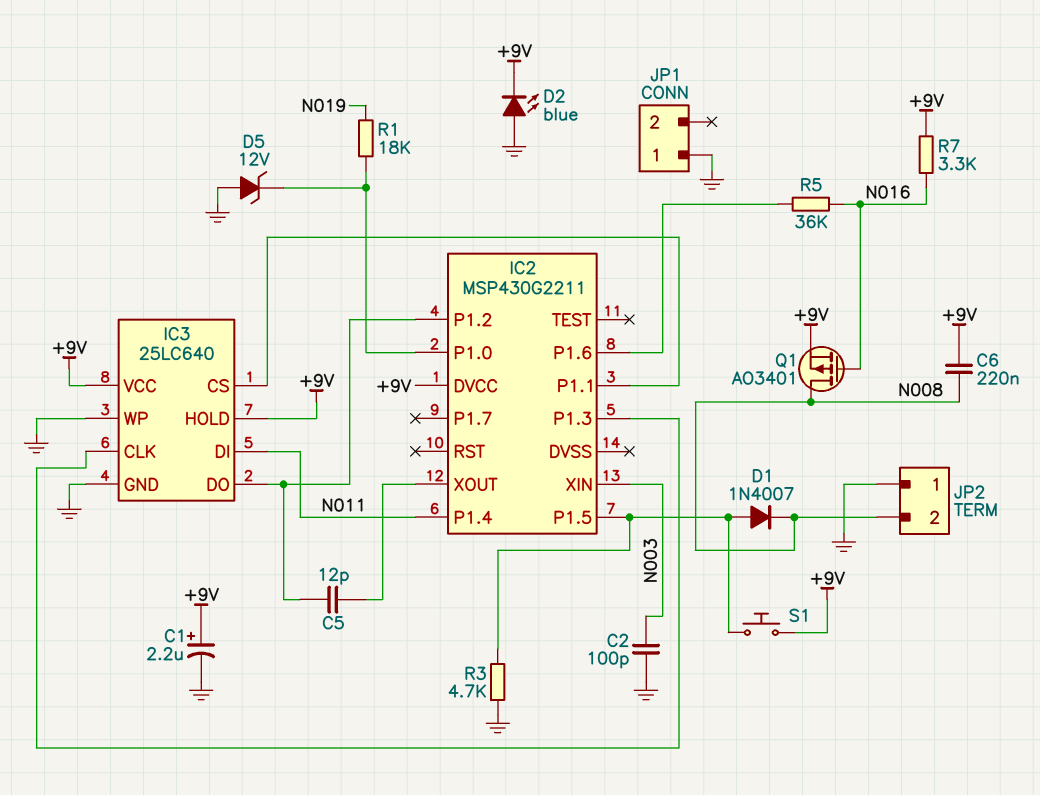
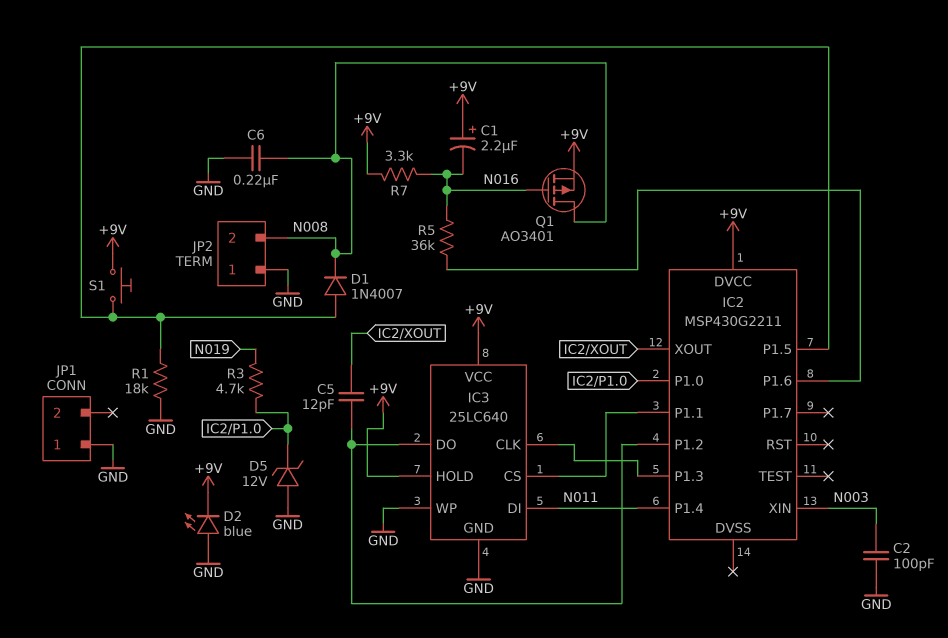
C1: 2.2uF (plus +9V, minus GND) -> 2.2uF (plus +9V, minus N016)
C6: 220nF (+9V, N008) -> 220nF (GND, N008)
R1: 18k (IC2/P1.0, N019) -> 18k (GND, IC2/P1.5)
R3: 4.7k (GND, IC2/P1.5) -> 4.7k (IC2/P1.0, N019)

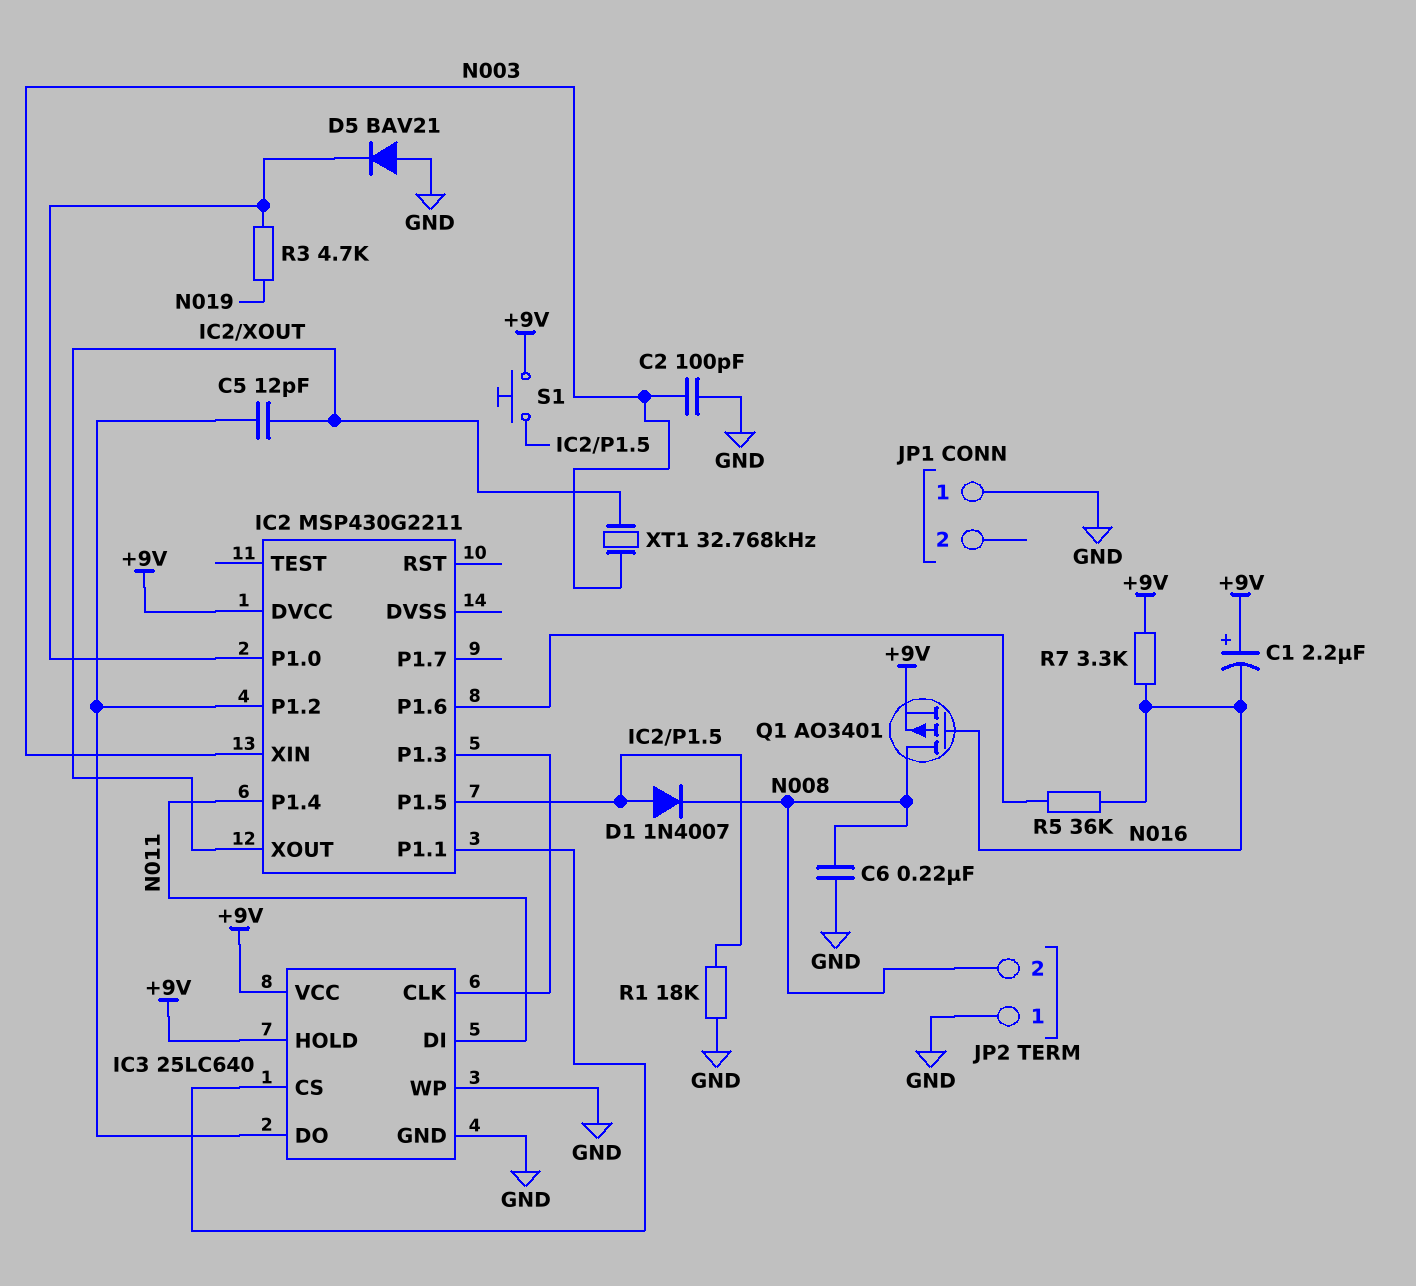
D2: LED blue (A GND, K +9V) -> none
D5: zener 12V (A GND, K IC2/P1.0) -> diode BAV21 (A GND, K IC2/P1.0)
XT1: none -> 32.768kHz (IC2/XOUT, N003)

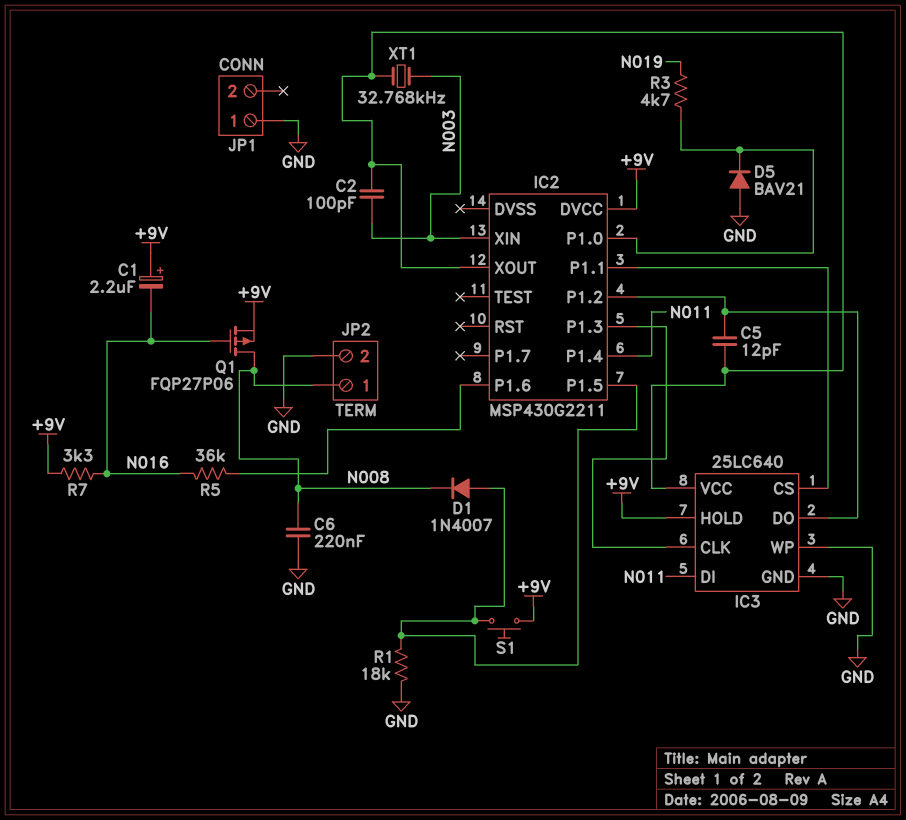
C2: 100pF (GND, N003) -> 100pF (IC2/XOUT, N003)
IC3 pin VCC: +9V -> IC2/XOUT
JP2 pin 1: GND -> N008
JP2 pin 2: N008 -> GND
Q1: PMOS AO3401 (G N016, D N008, S +9V) -> PMOS FQP27P06 (G N016, D N008, S +9V)

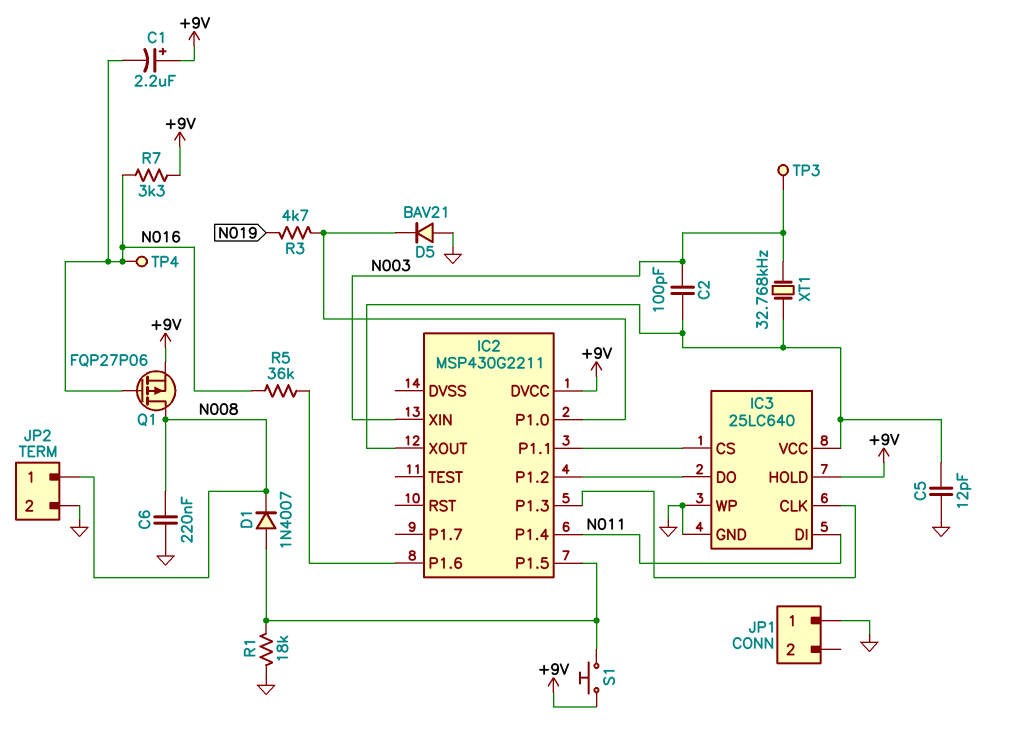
C5: 12pF (IC2/P1.2, IC2/XOUT) -> 12pF (GND, IC2/XOUT)
TP3: none -> test point (N003)
TP4: none -> test point (N016)

